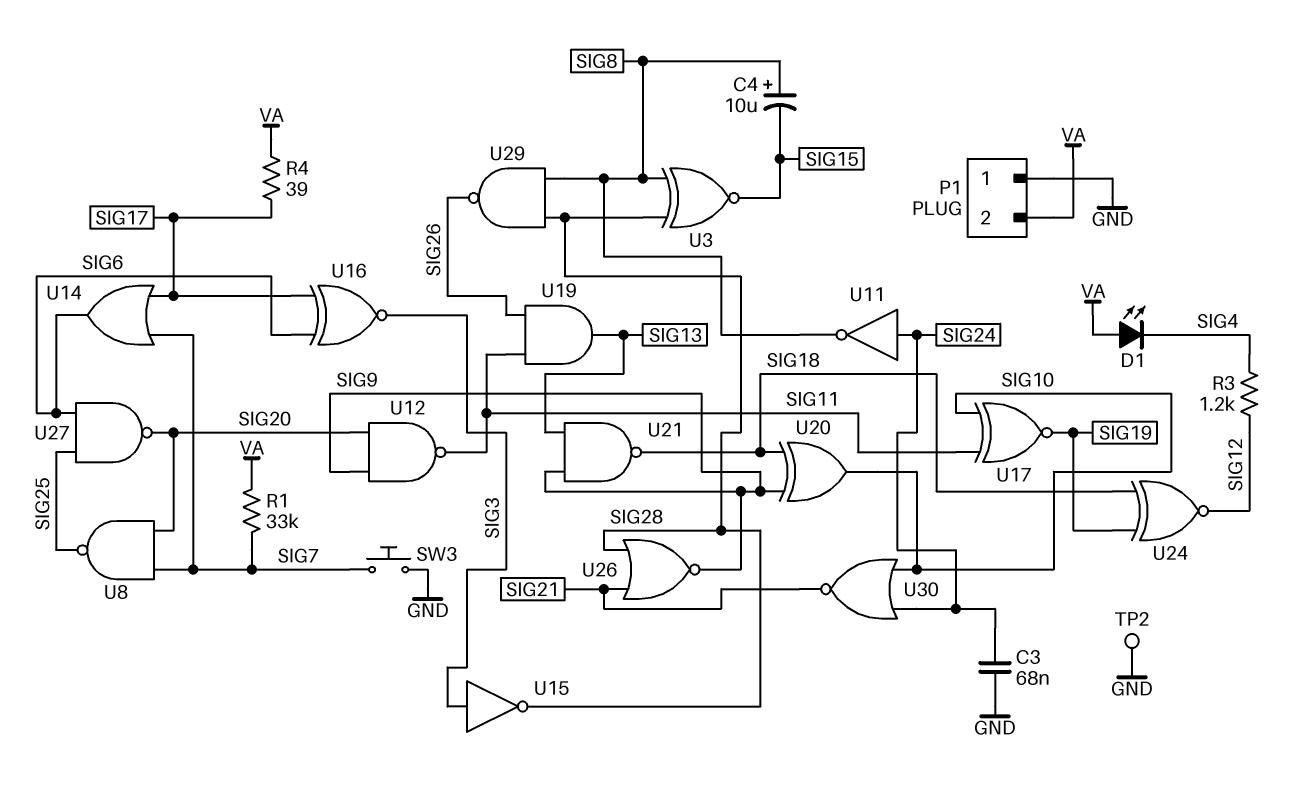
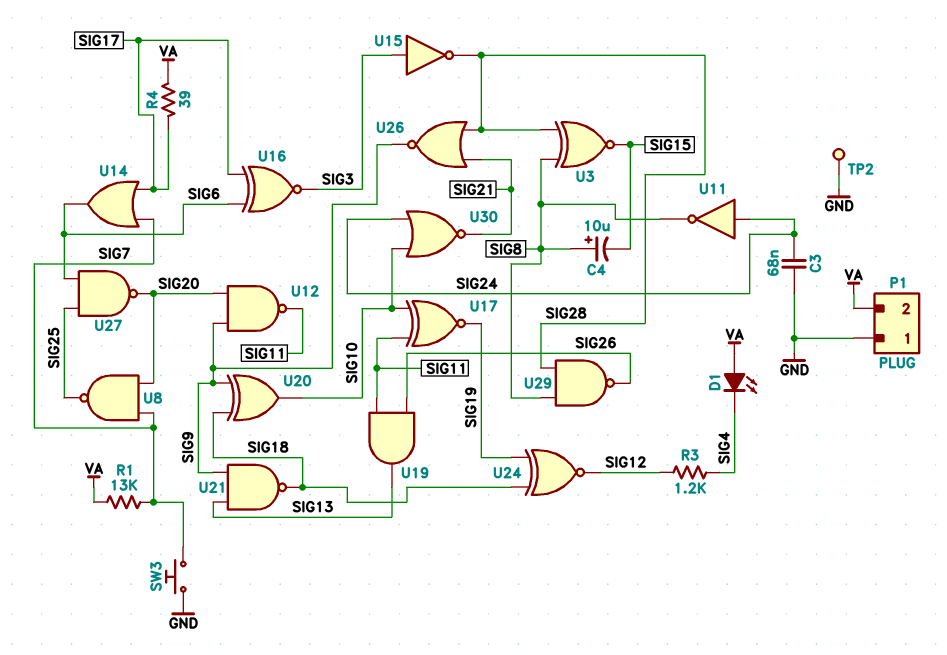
R1: 33k (SIG7, VA) -> 13k (SIG7, VA)

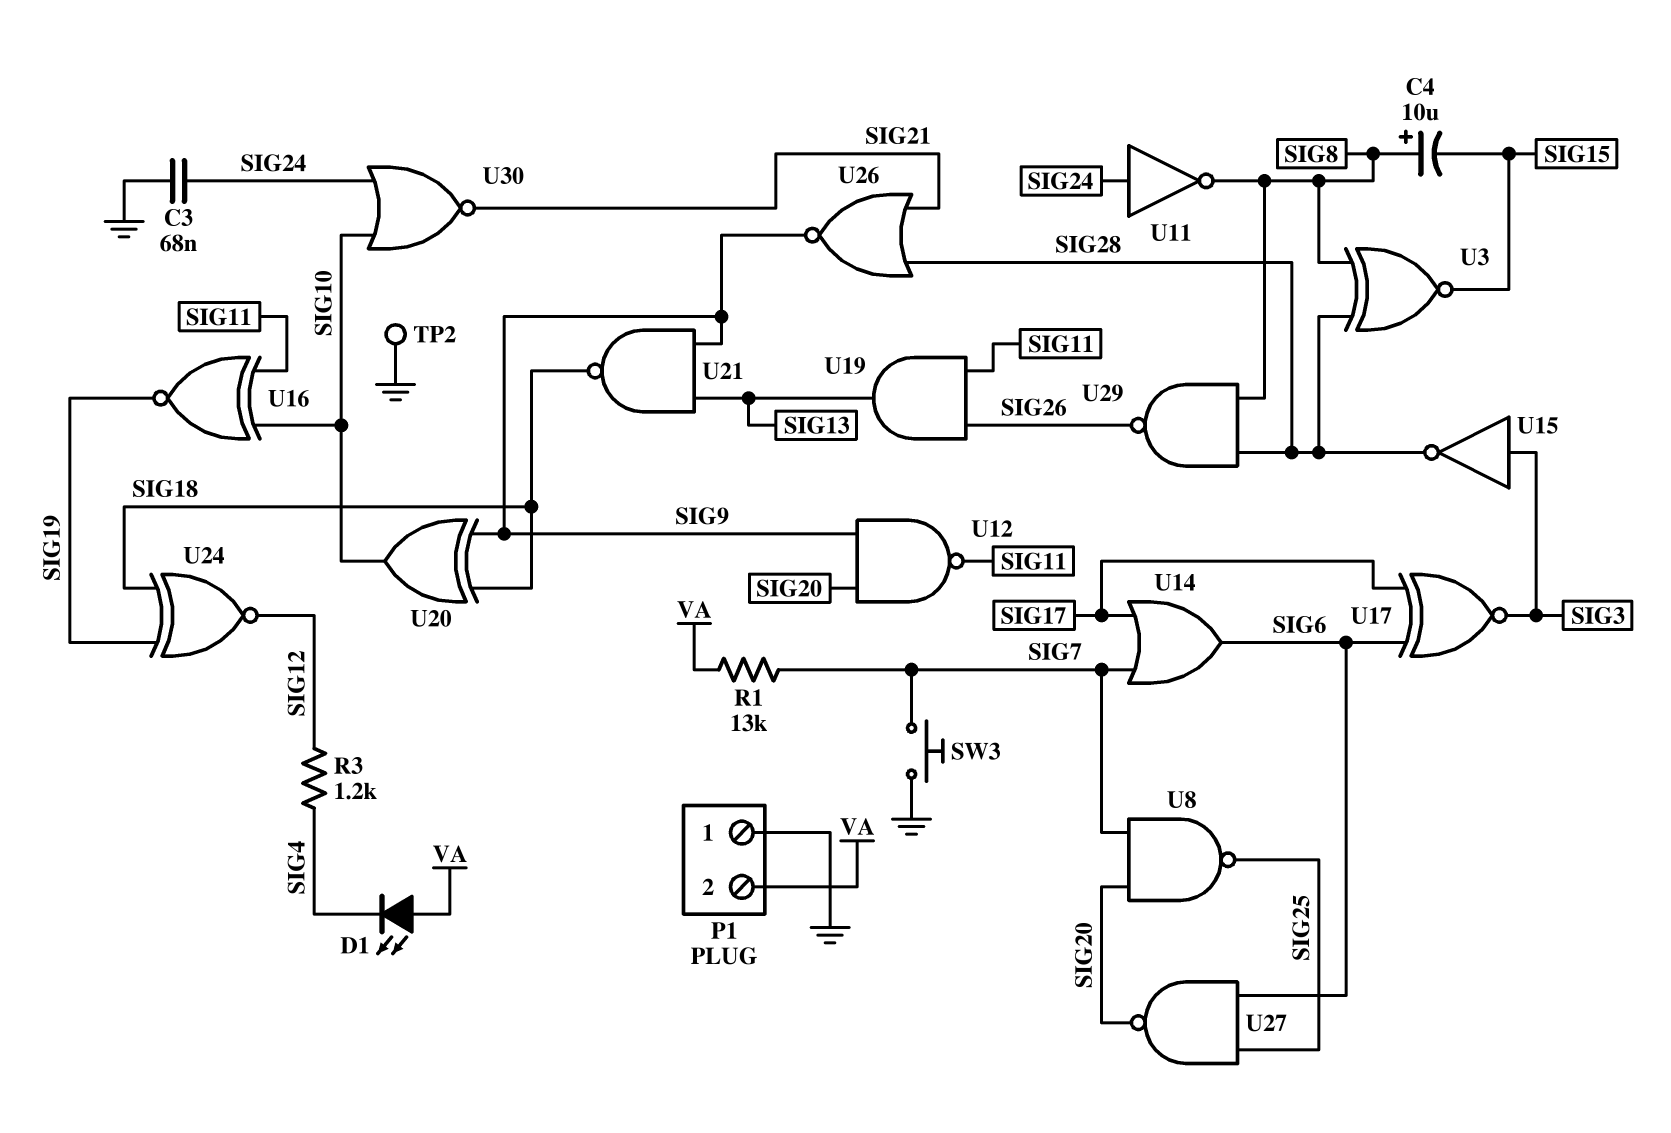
R4: 39 (SIG17, VA) -> none
U16: XNOR (in SIG6, in SIG17, out SIG3) -> XNOR (in SIG10, in SIG11, out SIG19)
U17: XNOR (in SIG10, in SIG11, out SIG19) -> XNOR (in SIG6, in SIG17, out SIG3)

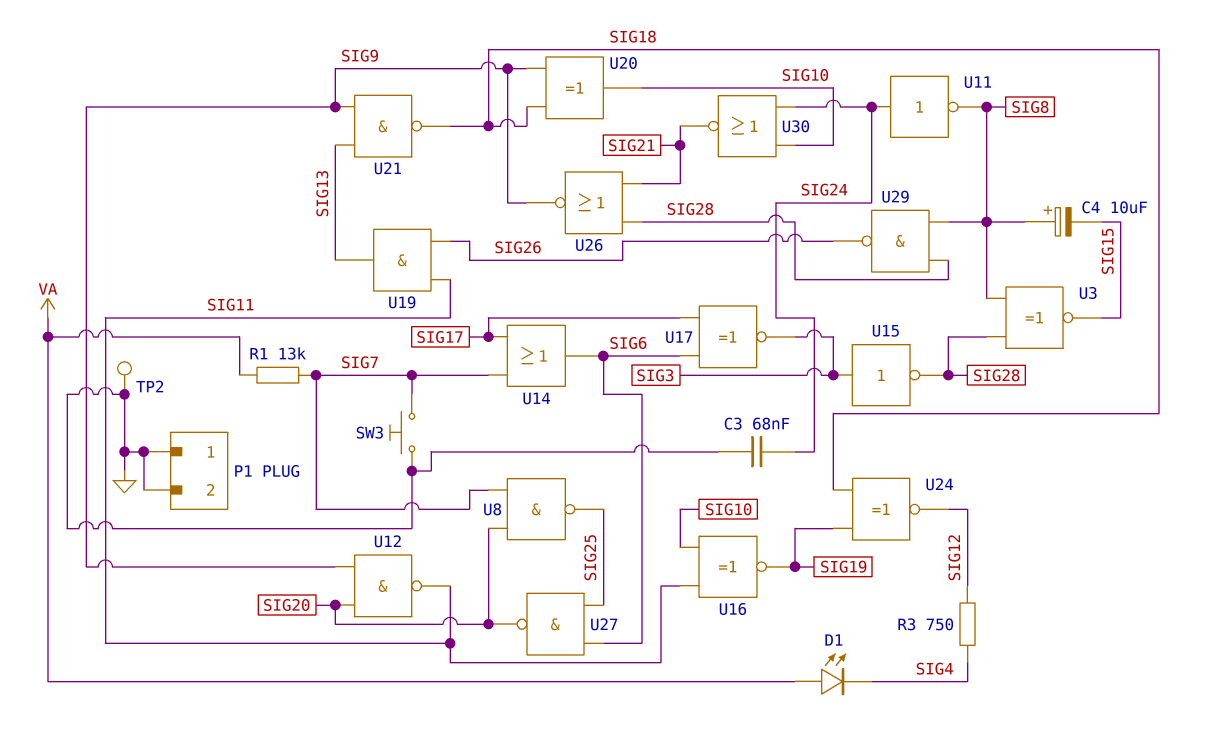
P1 pin 2: VA -> GND
R3: 1.2k (SIG4, SIG12) -> 750 (SIG4, SIG12)

